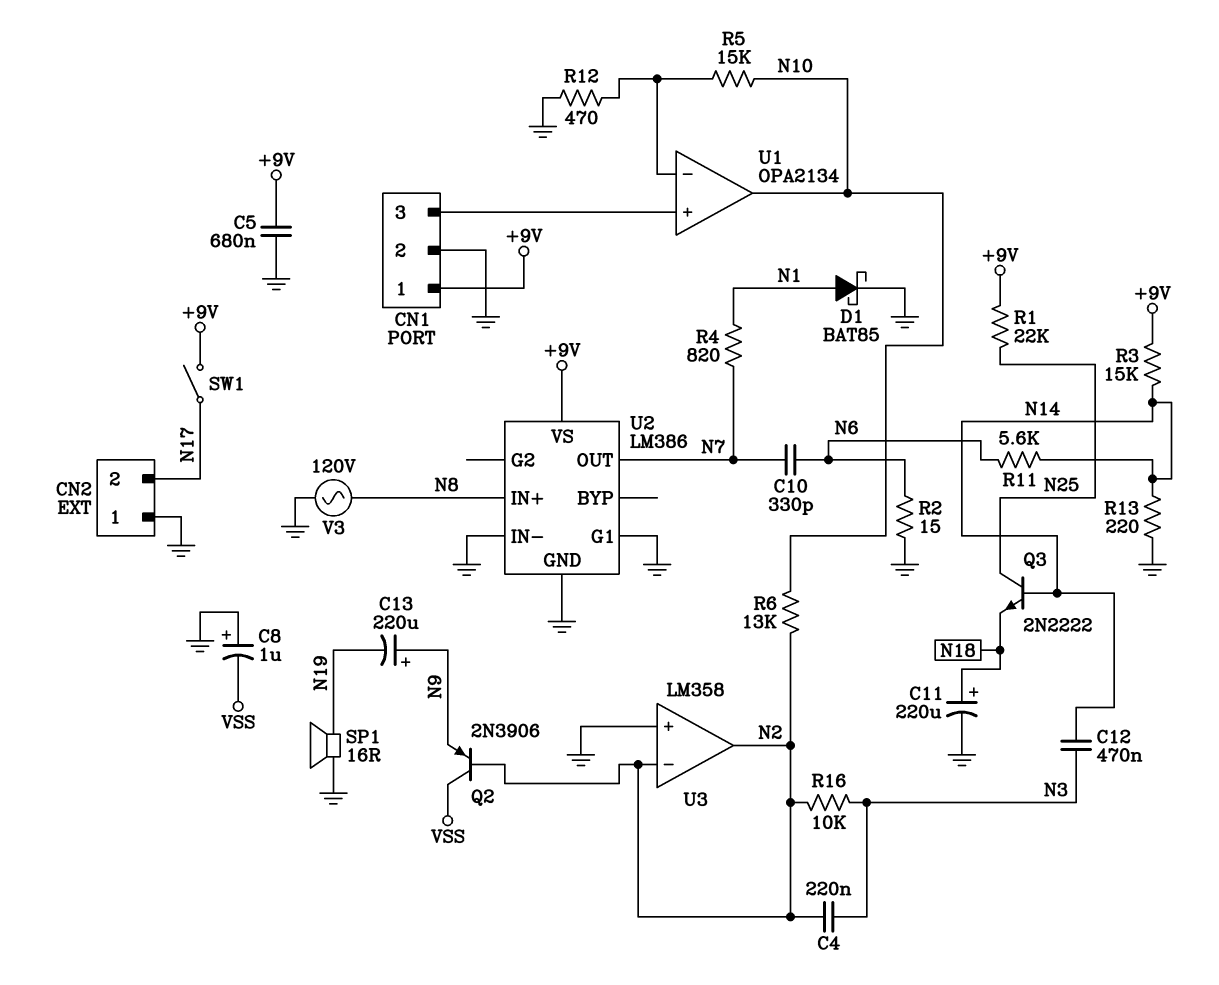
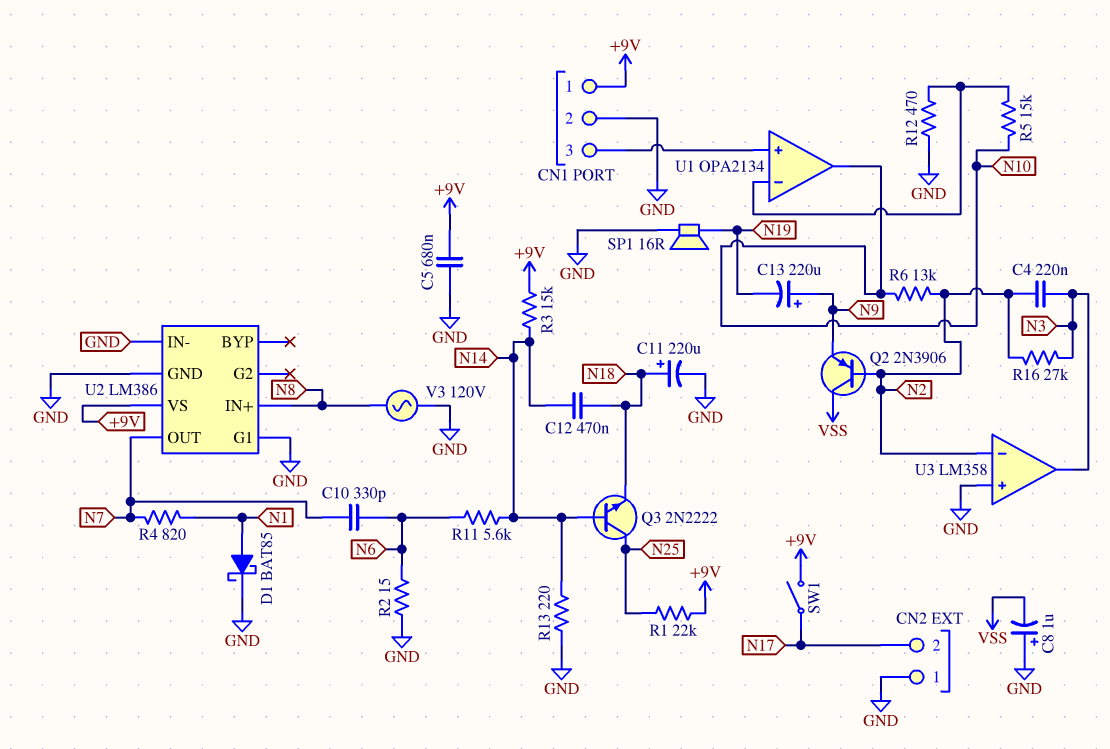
C12: 470nF (N3, N14) -> 470nF (N14, N18)
R16: 10k (N2, N3) -> 27k (N2, N3)
U3 pin out: N2 -> N3

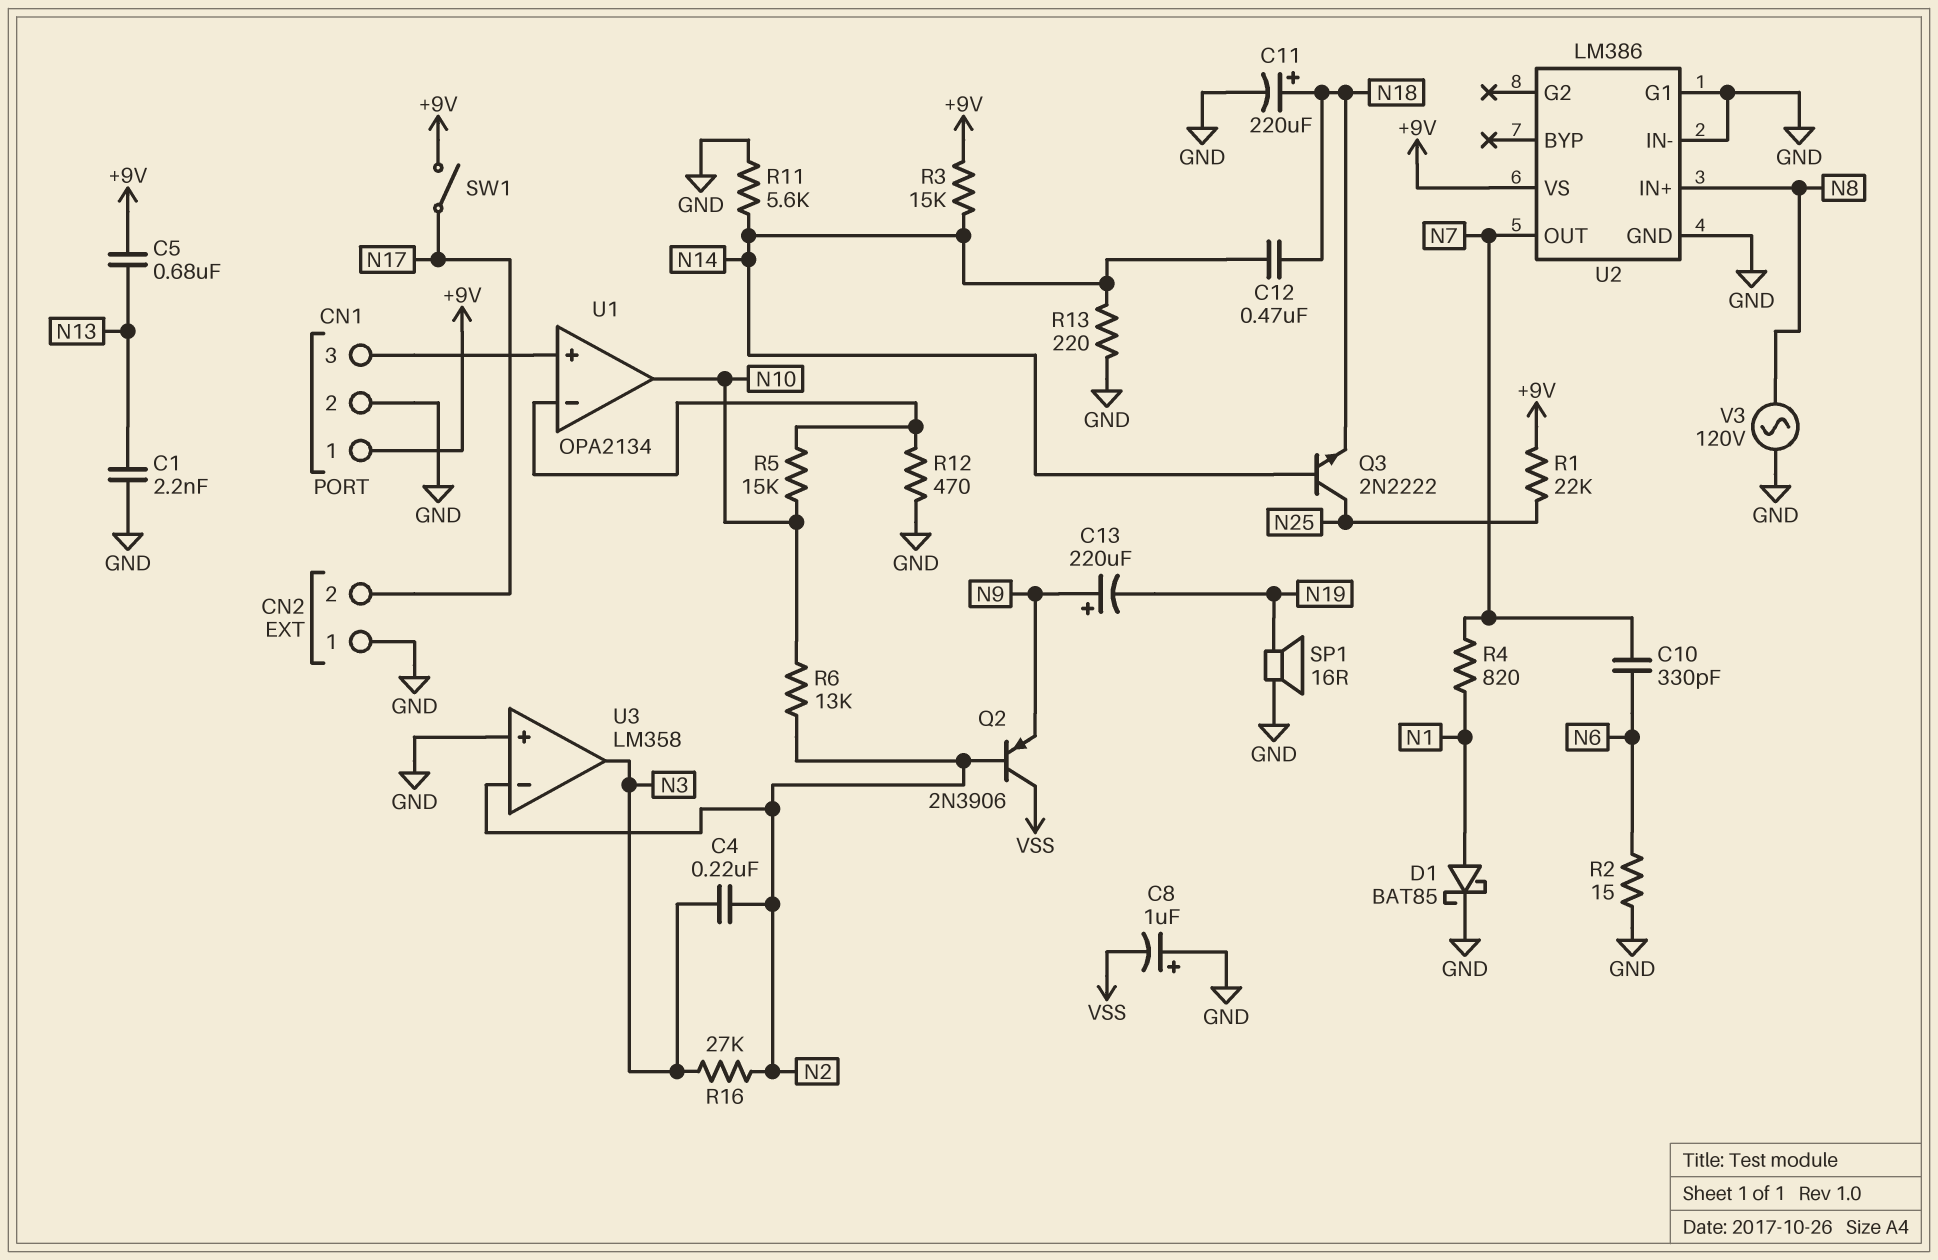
C1: none -> 2.2nF (GND, N13)
C5: 680nF (+9V, GND) -> 680nF (+9V, N13)
R11: 5.6k (N6, N14) -> 5.6k (GND, N14)

